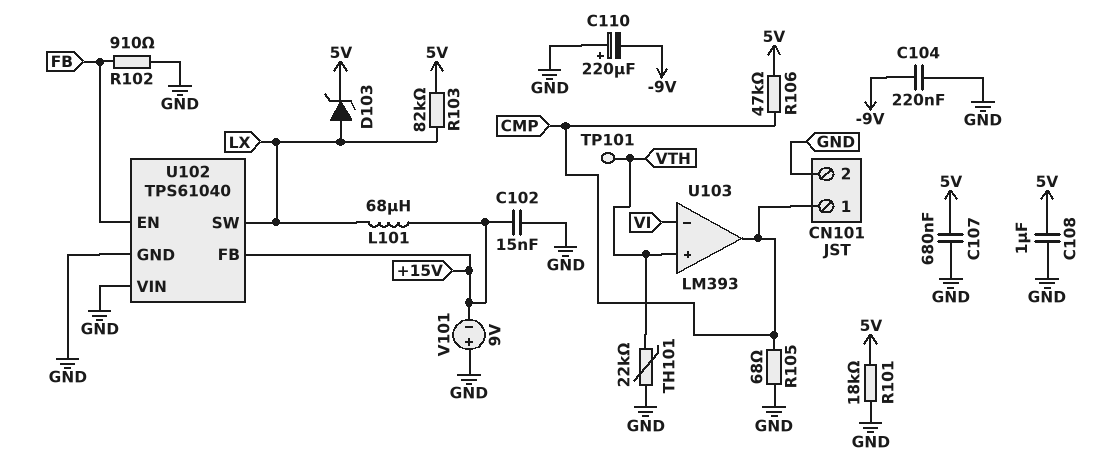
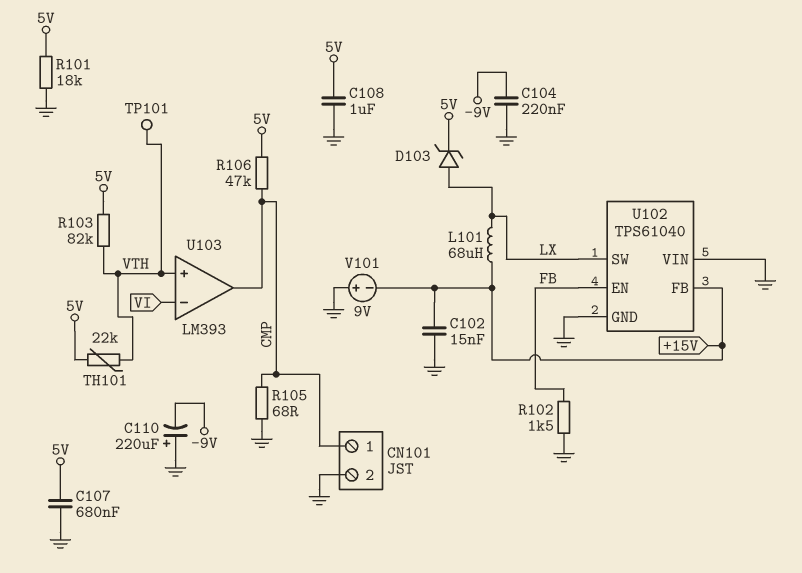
R102: 910 (FB, GND) -> 1.5k (FB, GND)
R103: 82k (5V, LX) -> 82k (5V, VTH)
TH101: 22k (GND, VTH) -> 22k (5V, VTH)

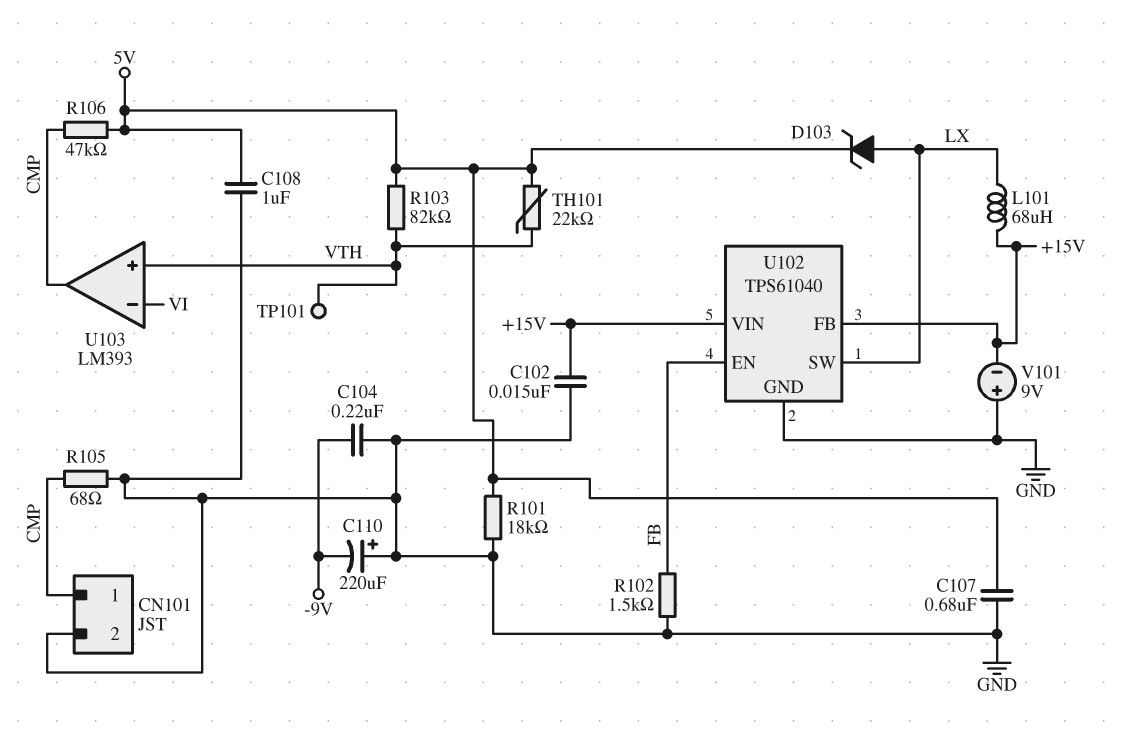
U102 pin VIN: GND -> +15V

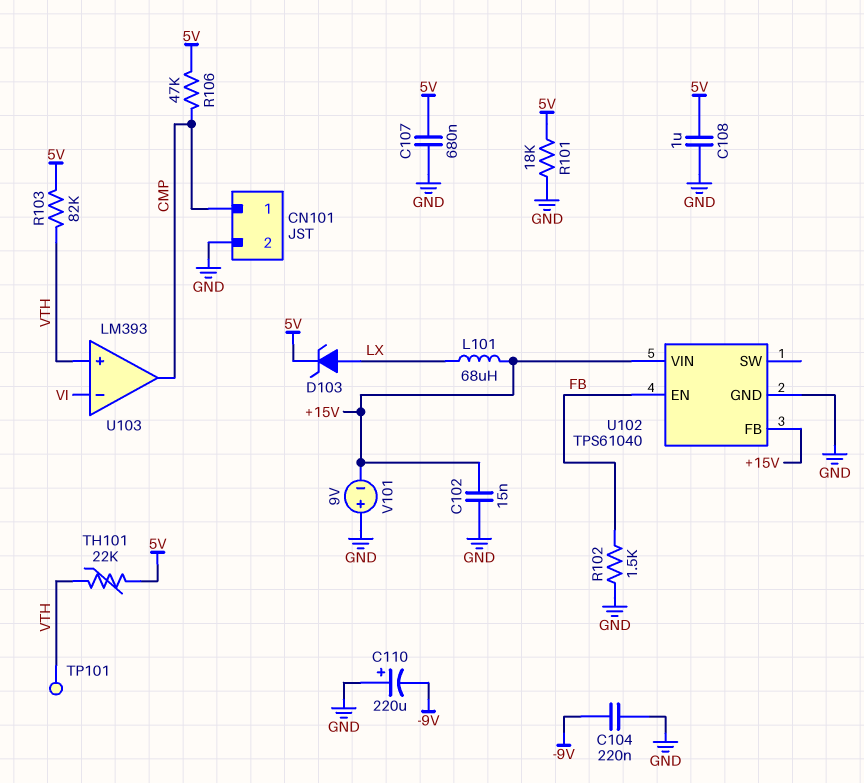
R105: 68 (CMP, GND) -> none
U102 pin SW: LX -> none

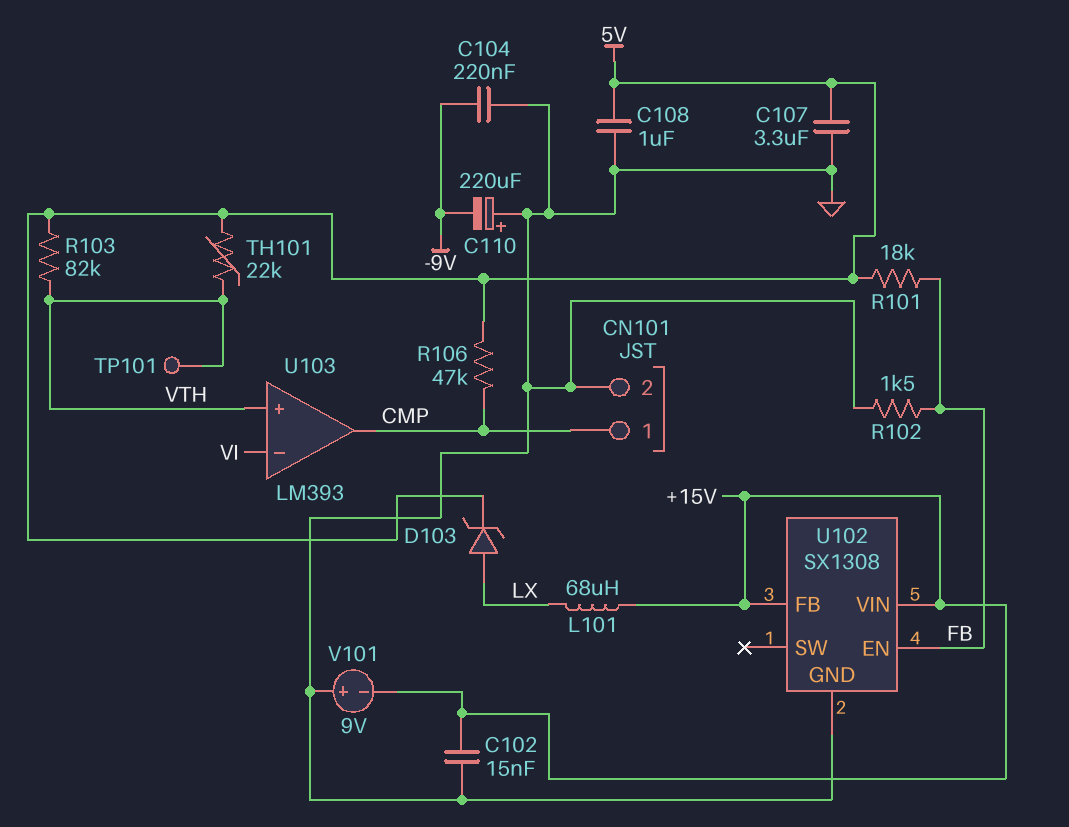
C107: 680nF (5V, GND) -> 3.3uF (5V, GND)
R101: 18k (5V, GND) -> 18k (5V, FB)
U102: TPS61040 -> SX1308

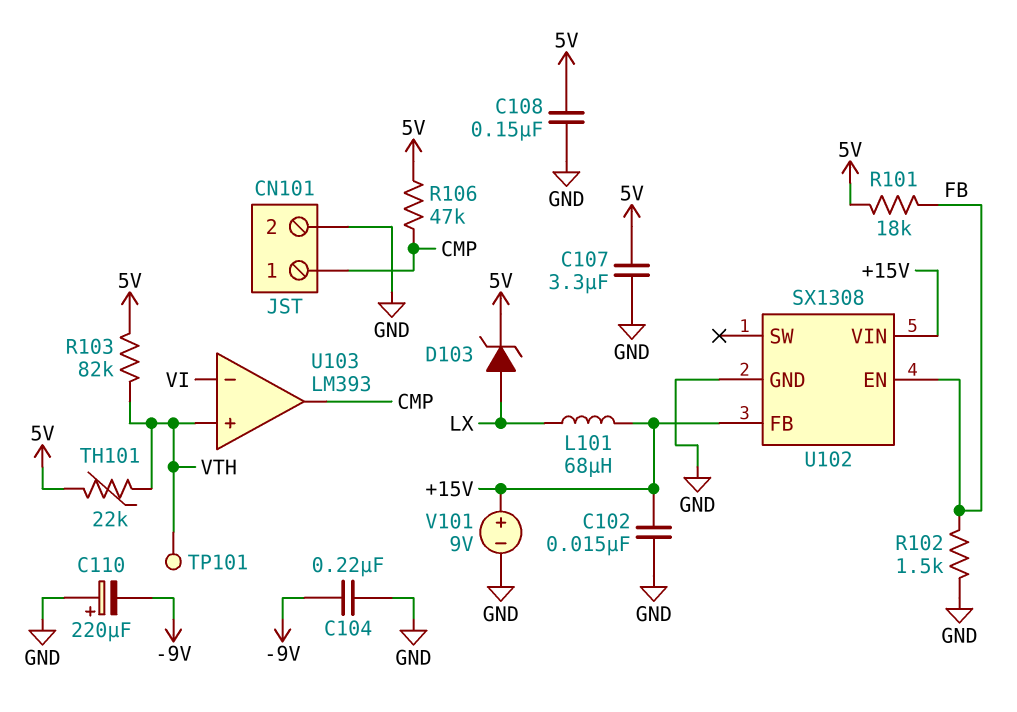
C108: 1uF (5V, GND) -> 150nF (5V, GND)
V101: 9V (plus GND, minus +15V) -> 9V (plus +15V, minus GND)

